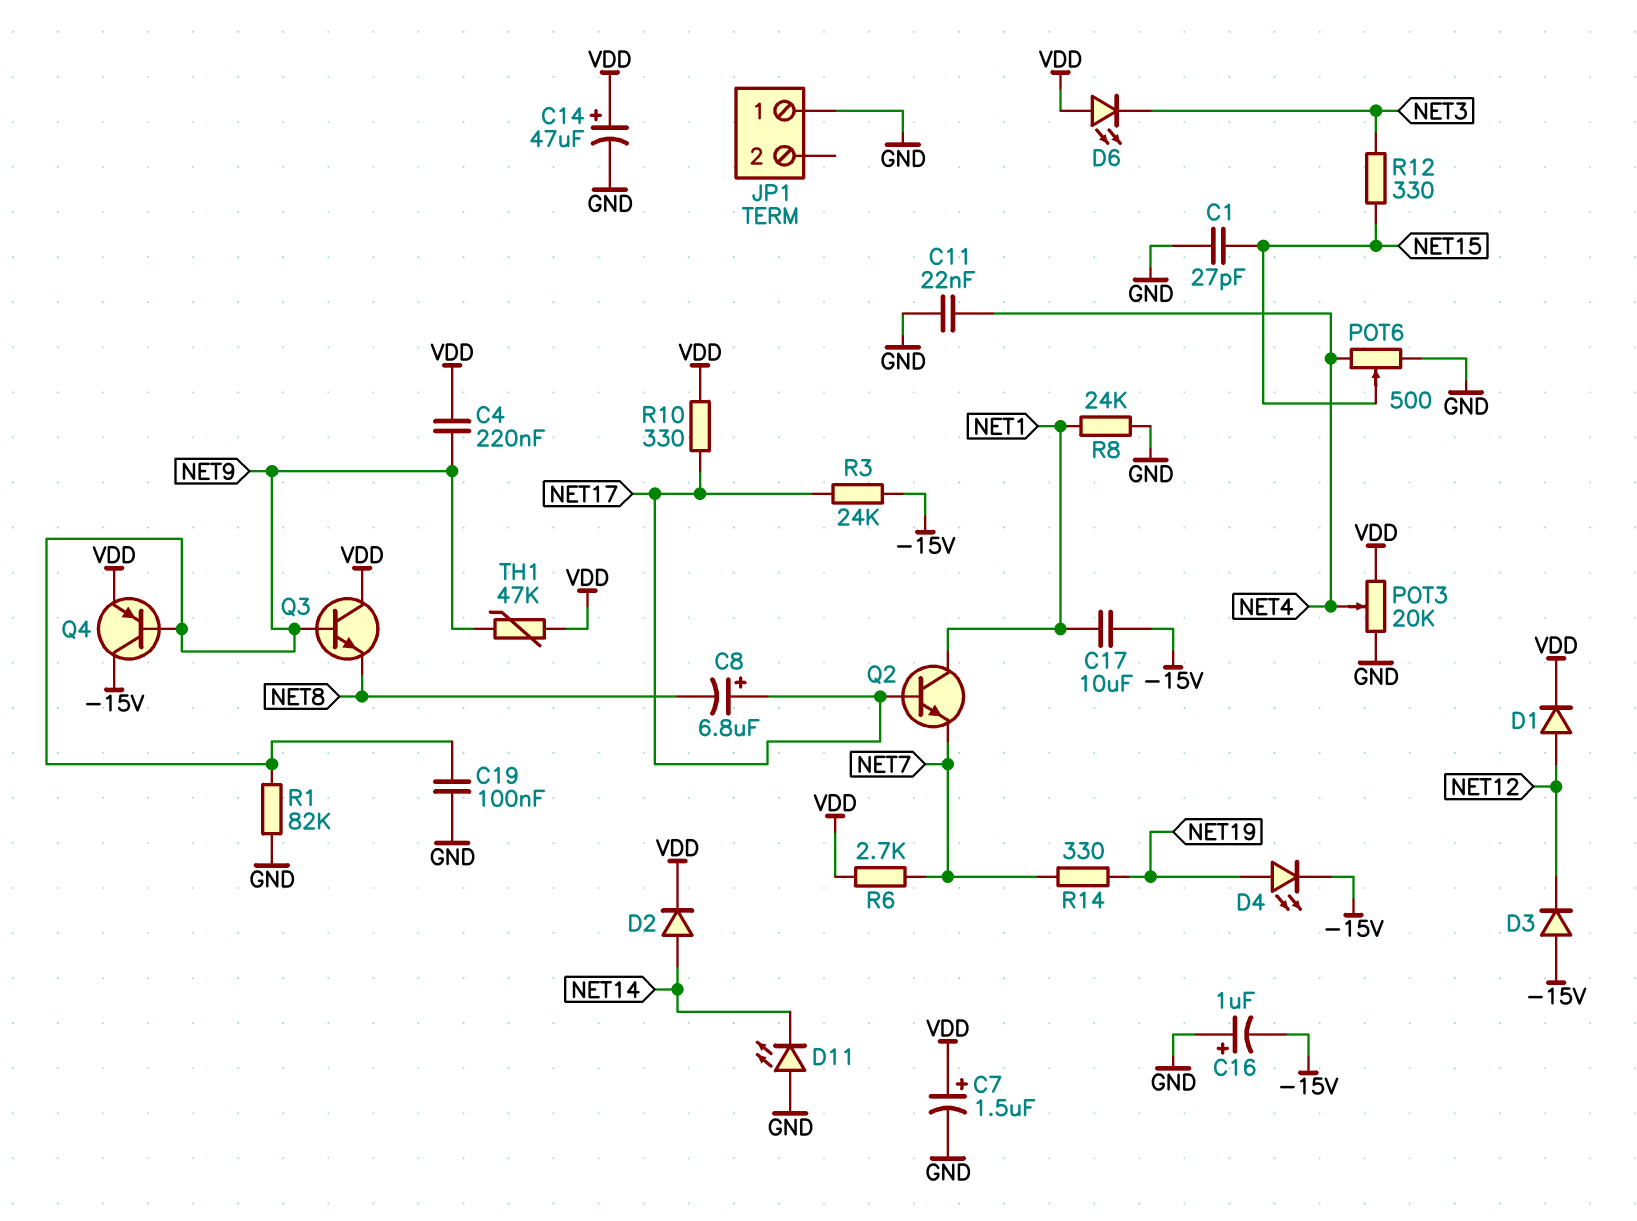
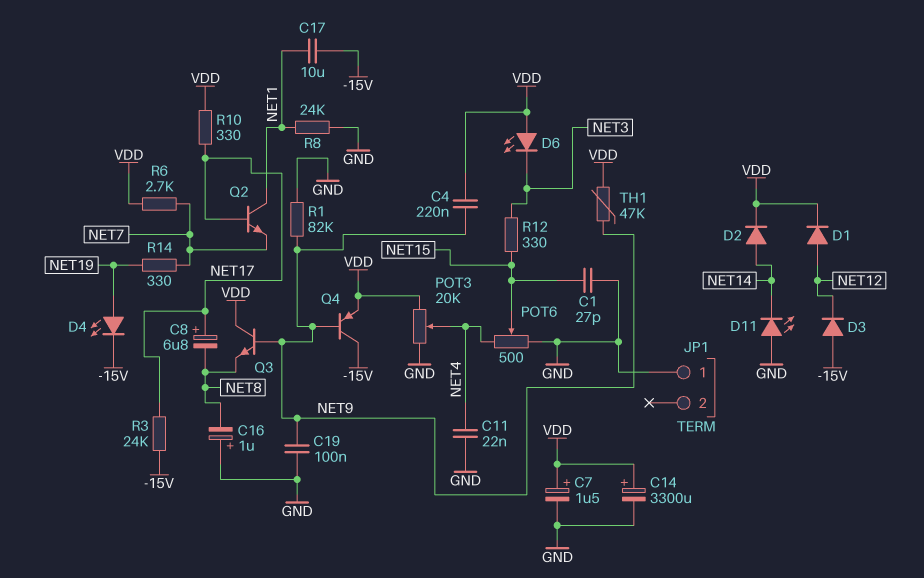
C14: 47uF (plus VDD, minus GND) -> 3300uF (plus VDD, minus GND)
C16: 1uF (plus GND, minus -15V) -> 1uF (plus GND, minus NET8)

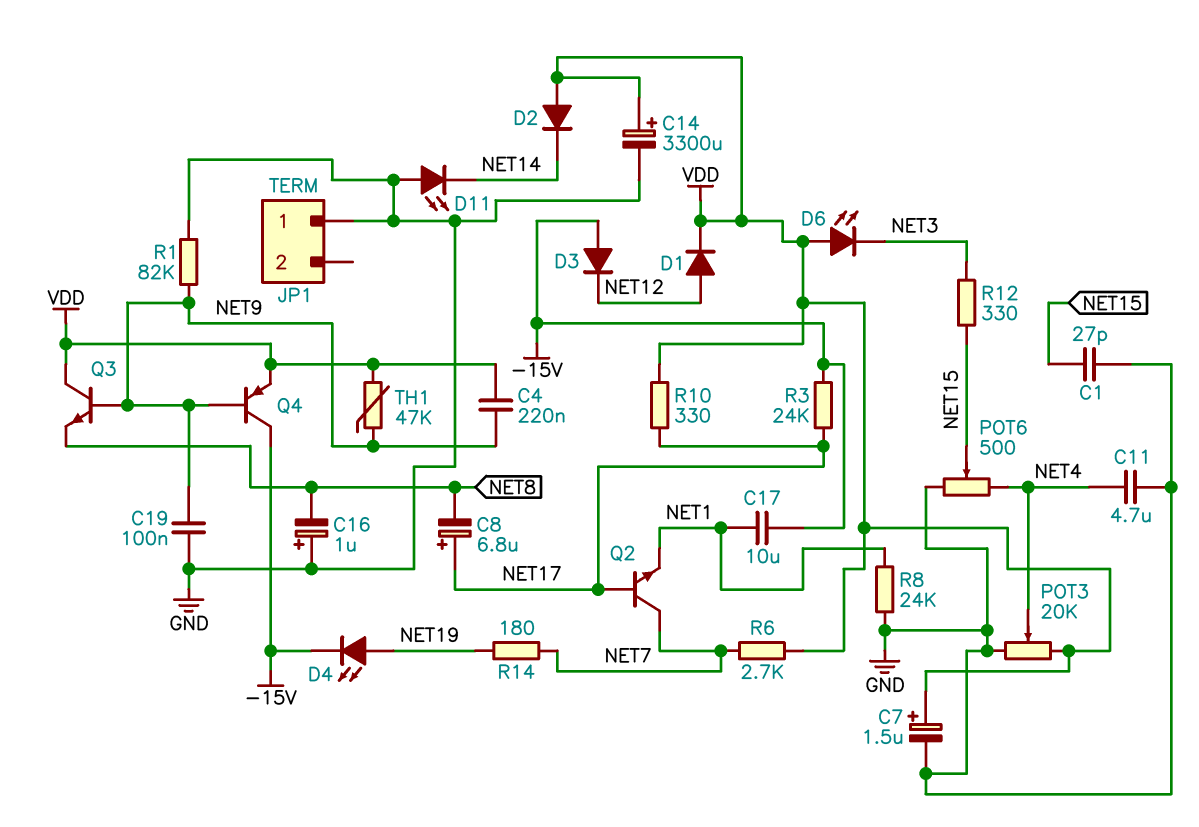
C11: 22nF (GND, NET4) -> 4.7uF (GND, NET4)
D2: diode (A NET14, K VDD) -> diode (A VDD, K NET14)
Q2: NPN (B NET17, C NET1, E NET7) -> NPN (B NET17, C NET7, E NET1)
R14: 330 (NET7, NET19) -> 180 (NET7, NET19)

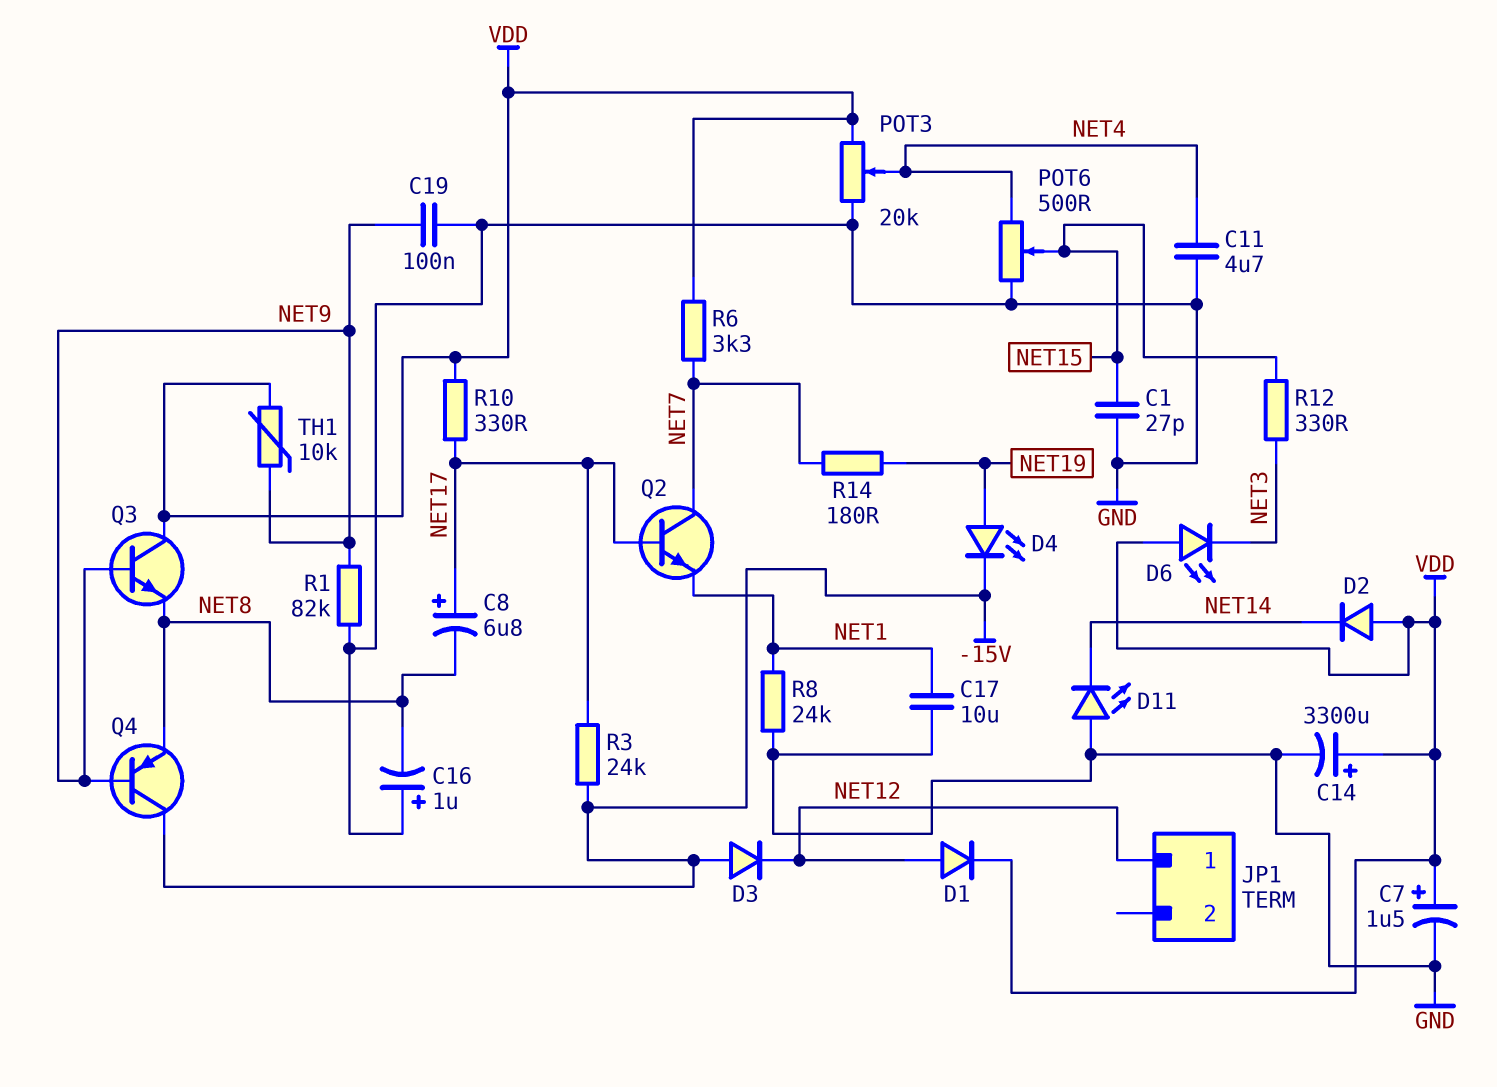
C4: 220nF (NET9, VDD) -> none
C17: 10uF (-15V, NET1) -> 10uF (GND, NET1)
JP1 pin 1: GND -> NET12
Q4: PNP (B NET9, C -15V, E VDD) -> PNP (B NET9, C -15V, E NET8)
R6: 2.7k (NET7, VDD) -> 3.3k (NET7, VDD)
TH1: 47k (NET9, VDD) -> 10k (NET9, VDD)

